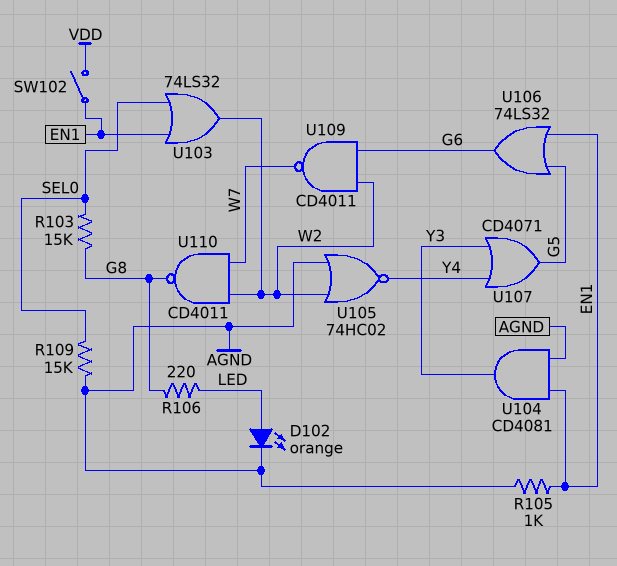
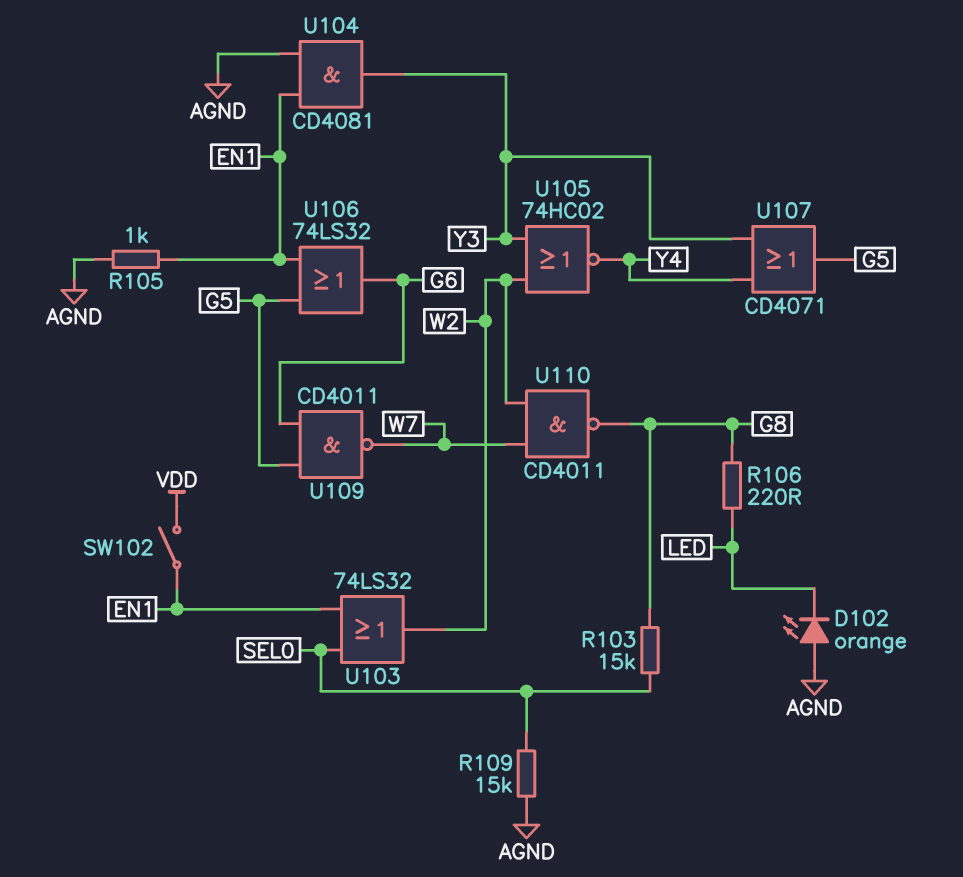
D102: LED orange (A LED, K AGND) -> LED orange (A AGND, K LED)
U105: NOR 74HC02 (in AGND, in W2, out Y4) -> NOR 74HC02 (in W2, in Y3, out Y4)
U109: NAND CD4011 (in G6, in W2, out W7) -> NAND CD4011 (in G5, in G6, out W7)

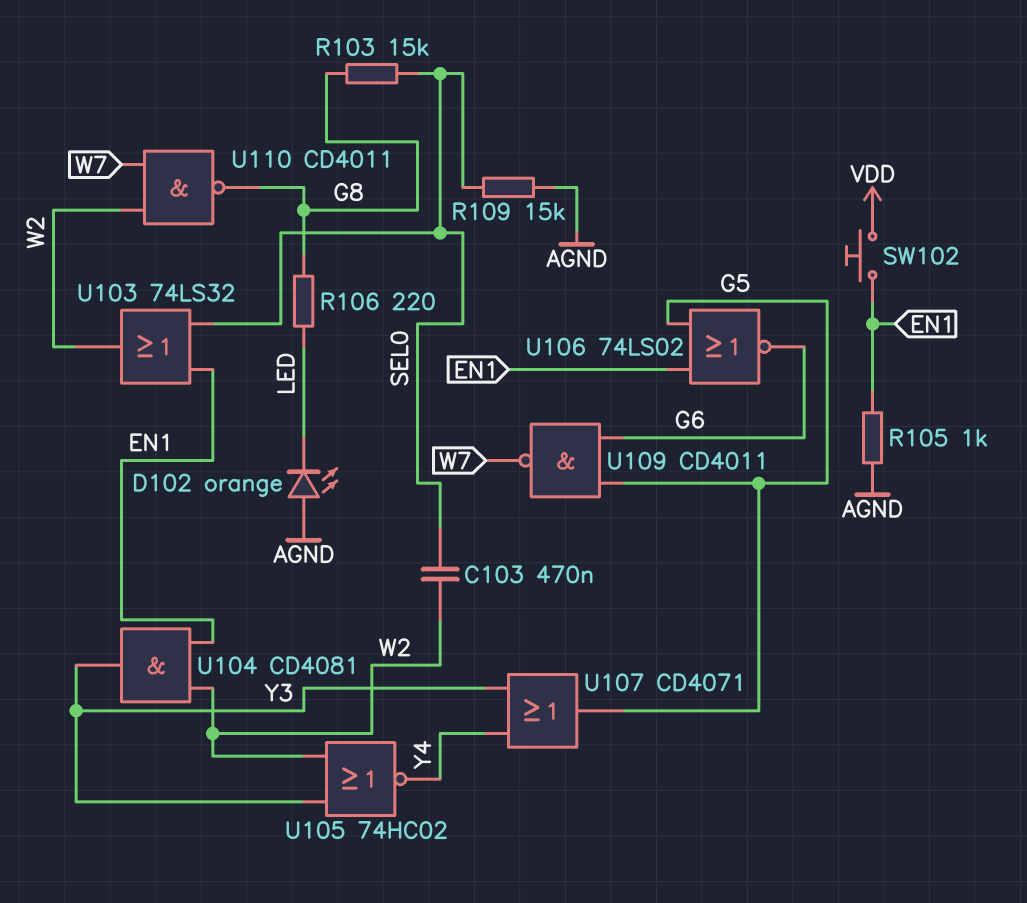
C103: none -> 470nF (SEL0, W2)
SW102: switch (EN1, VDD) -> button (EN1, VDD)
U104: AND CD4081 (in AGND, in EN1, out Y3) -> AND CD4081 (in EN1, in W2, out Y3)
U106: OR 74LS32 (in EN1, in G5, out G6) -> NOR 74LS02 (in EN1, in G5, out G6)

